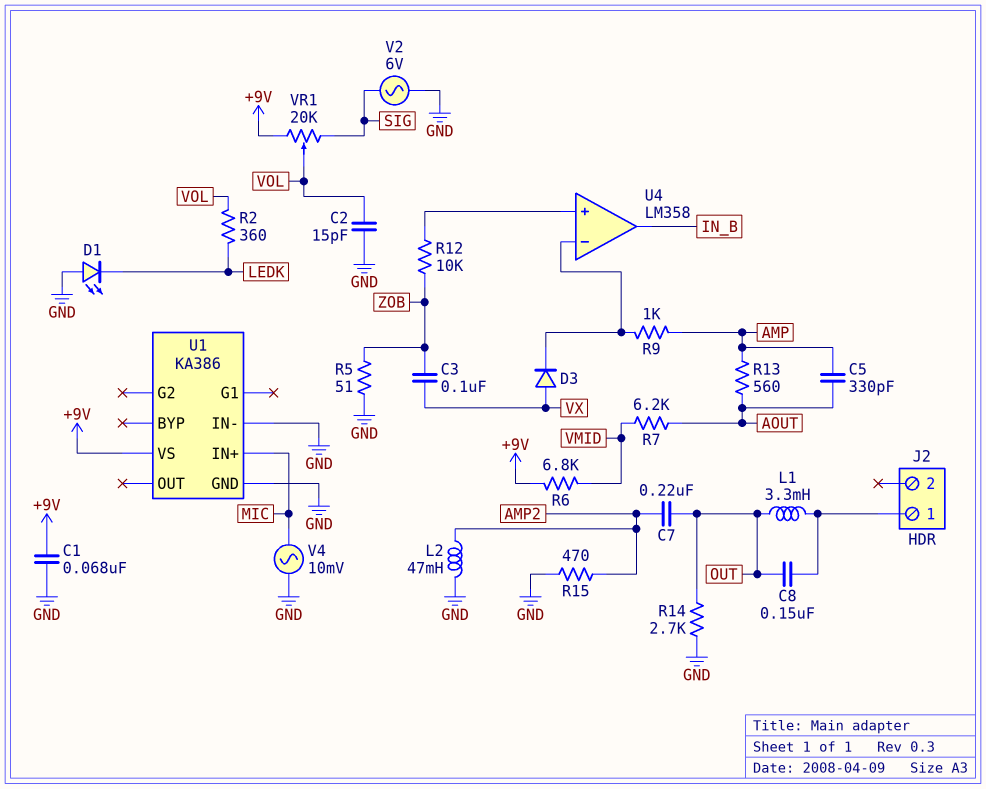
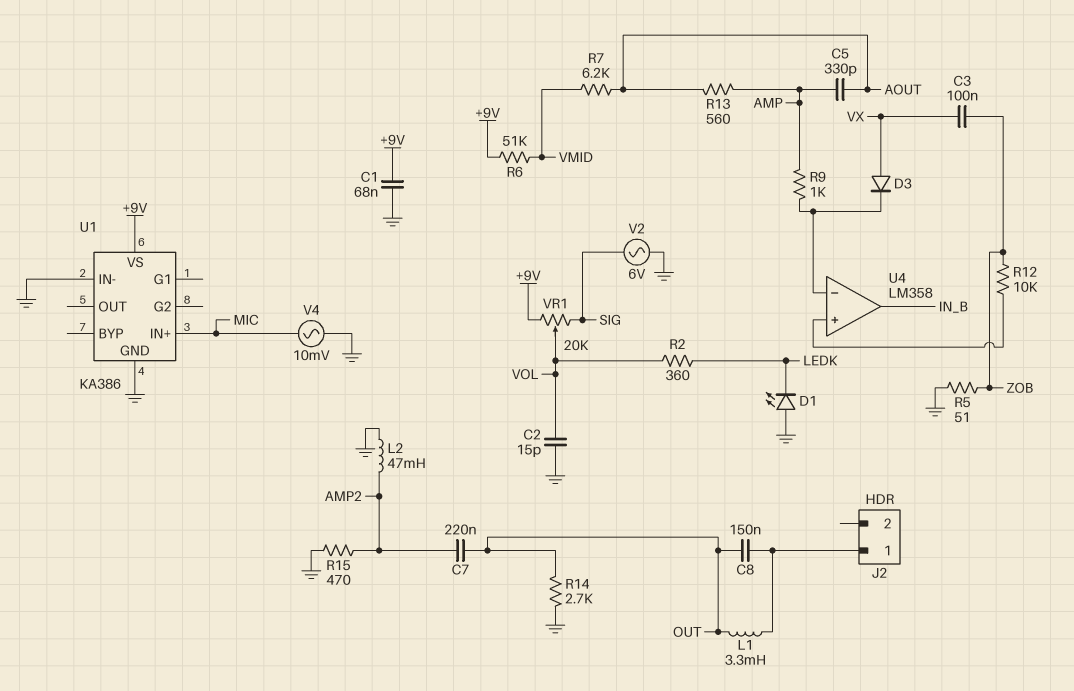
R6: 6.8k (+9V, VMID) -> 51k (+9V, VMID)

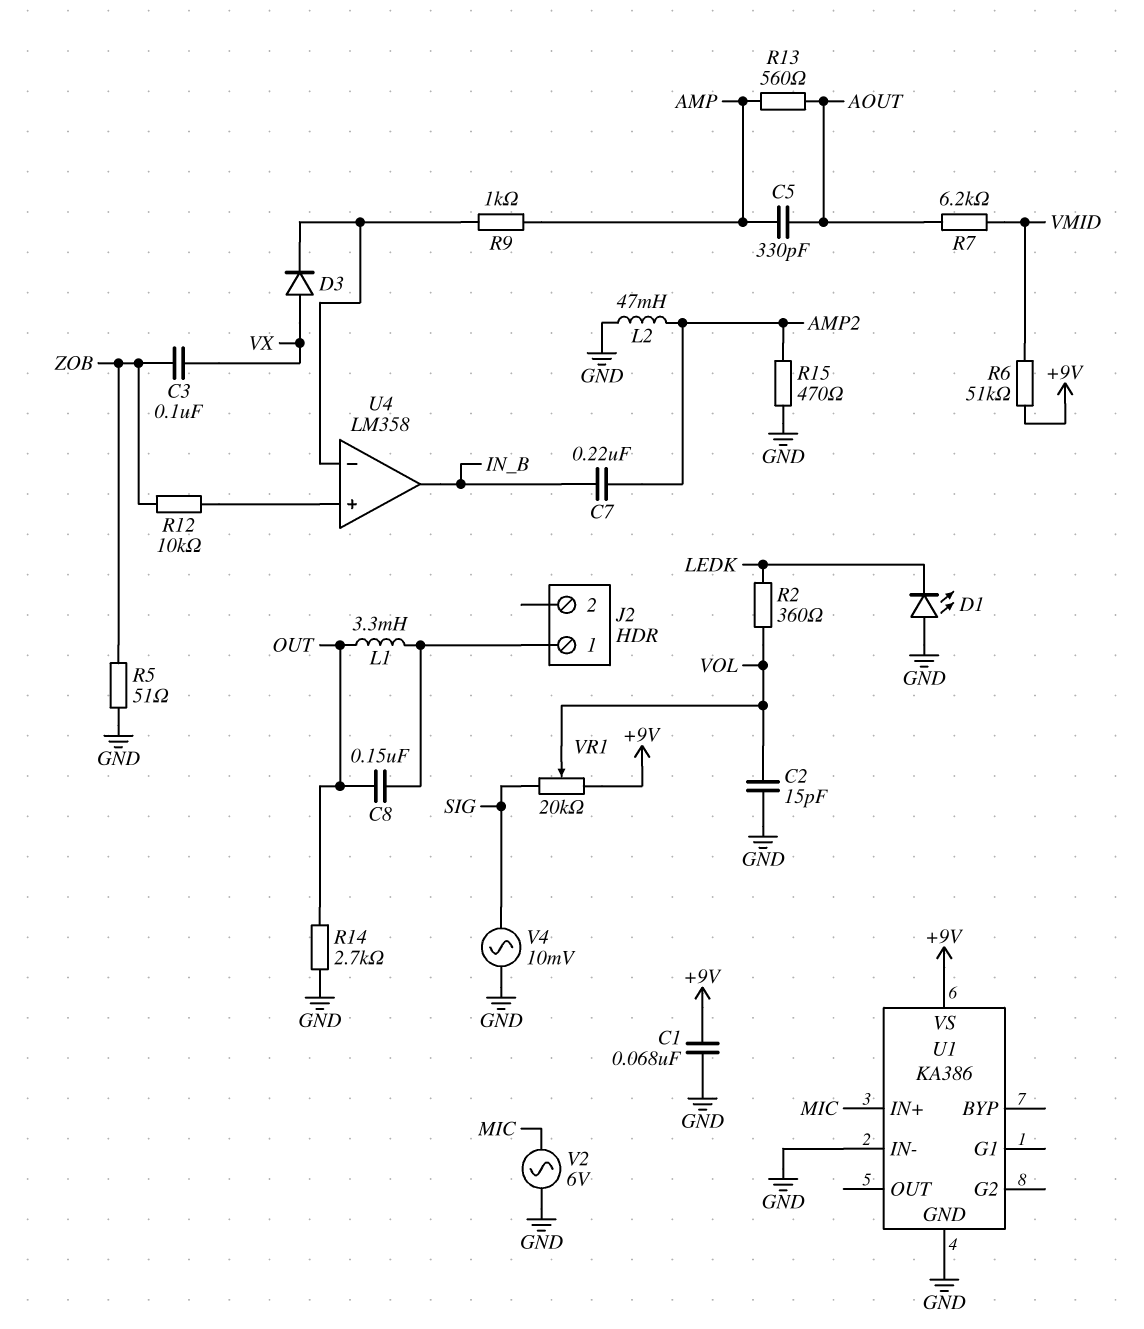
C7: 220nF (AMP2, OUT) -> 220nF (AMP2, IN_B)
V2: AC 6V (GND, SIG) -> AC 6V (GND, MIC)
V4: AC 10mV (GND, MIC) -> AC 10mV (GND, SIG)

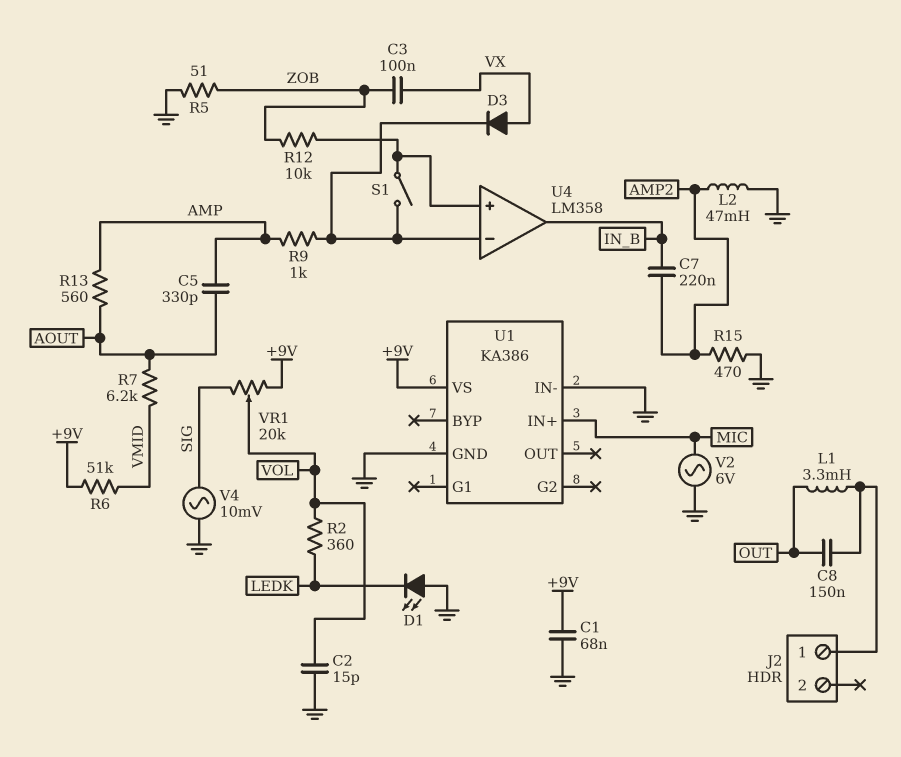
R14: 2.7k (GND, OUT) -> none
S1: none -> switch (U4/in+, U4/in-)

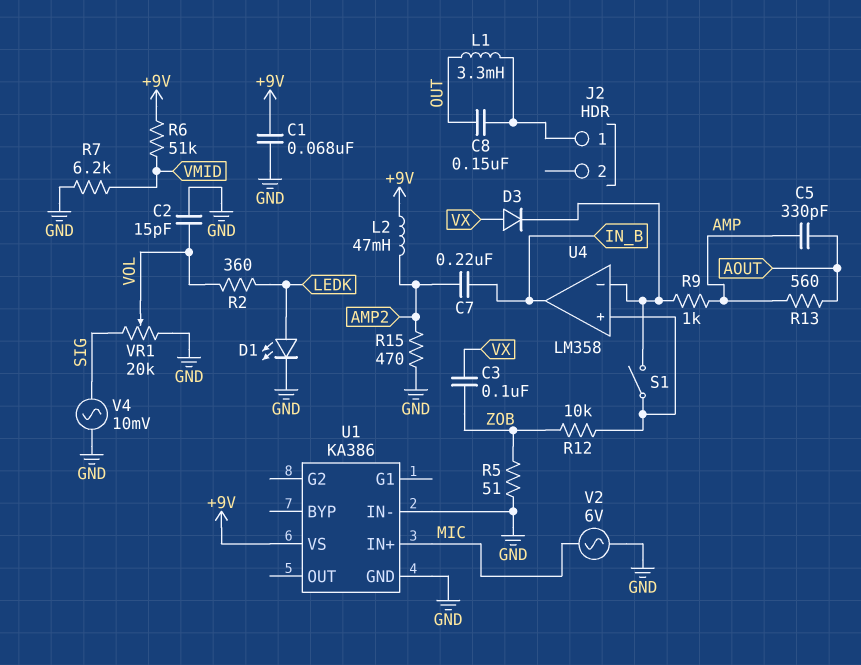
D1: LED (A GND, K LEDK) -> LED (A LEDK, K GND)
L2: 47mH (AMP2, GND) -> 47mH (+9V, AMP2)
R7: 6.2k (AOUT, VMID) -> 6.2k (GND, VMID)
VR1: 20k (+9V, SIG, wiper VOL) -> 20k (GND, SIG, wiper VOL)

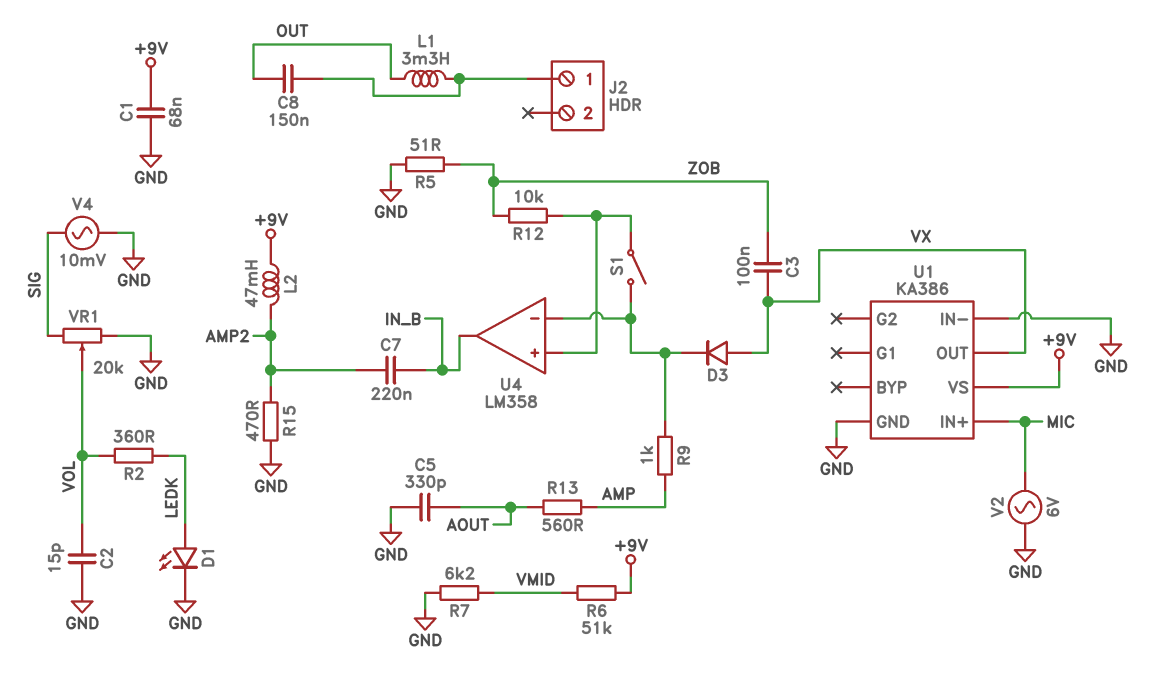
C5: 330pF (AMP, AOUT) -> 330pF (AOUT, GND)
U1 pin OUT: none -> VX

